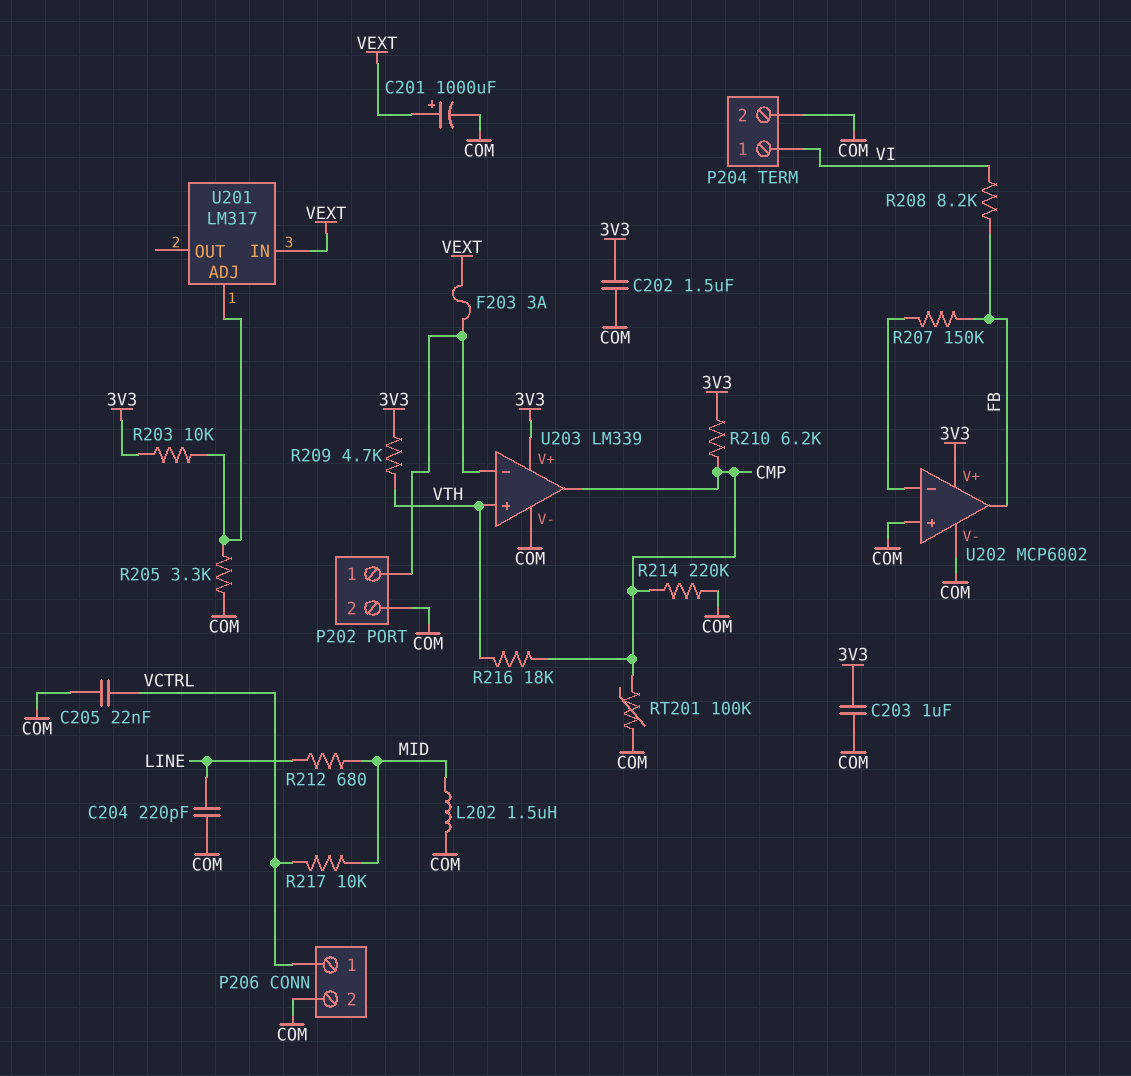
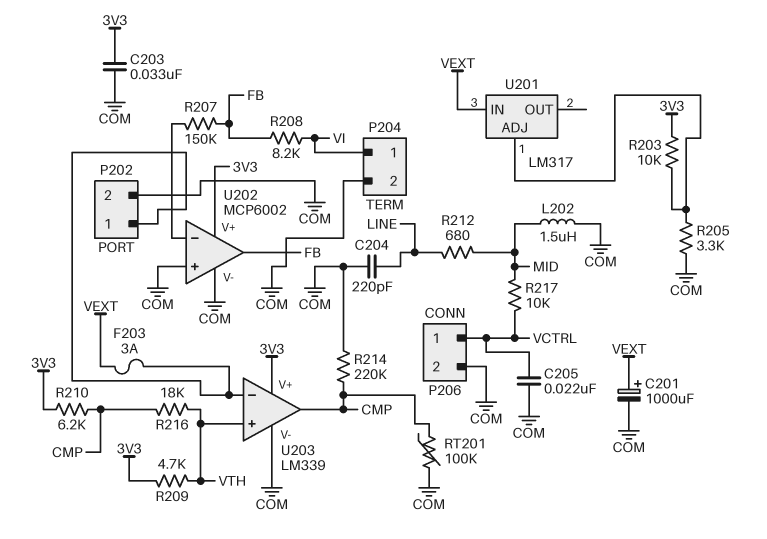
C202: 1.5uF (3V3, COM) -> none
C203: 1uF (3V3, COM) -> 33nF (3V3, COM)

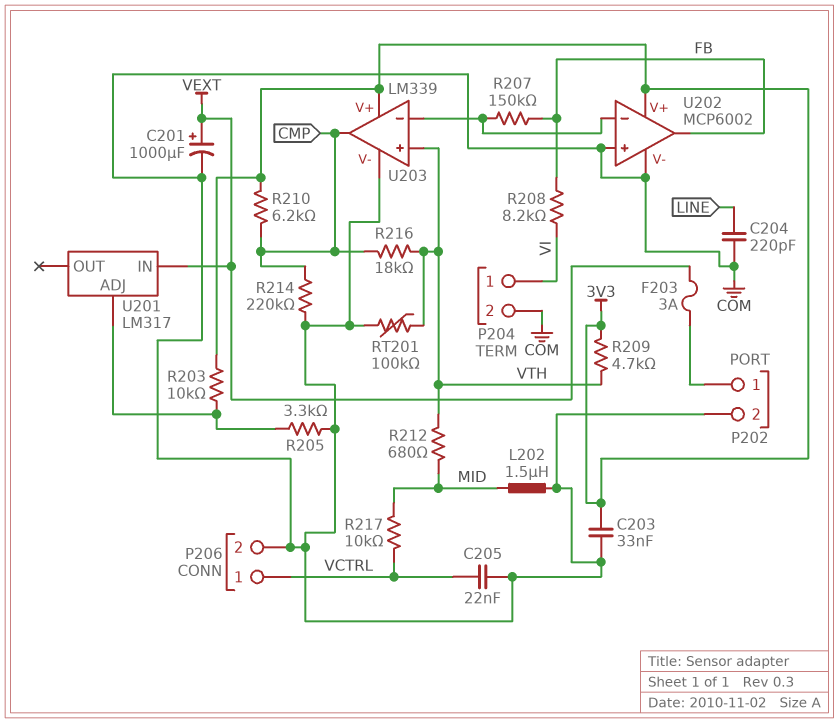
R212: 680 (LINE, MID) -> 680 (MID, VTH)
RT201: 100k (CMP, COM) -> 100k (COM, VTH)
U203 pin in-: P202/1 -> U202/in-

